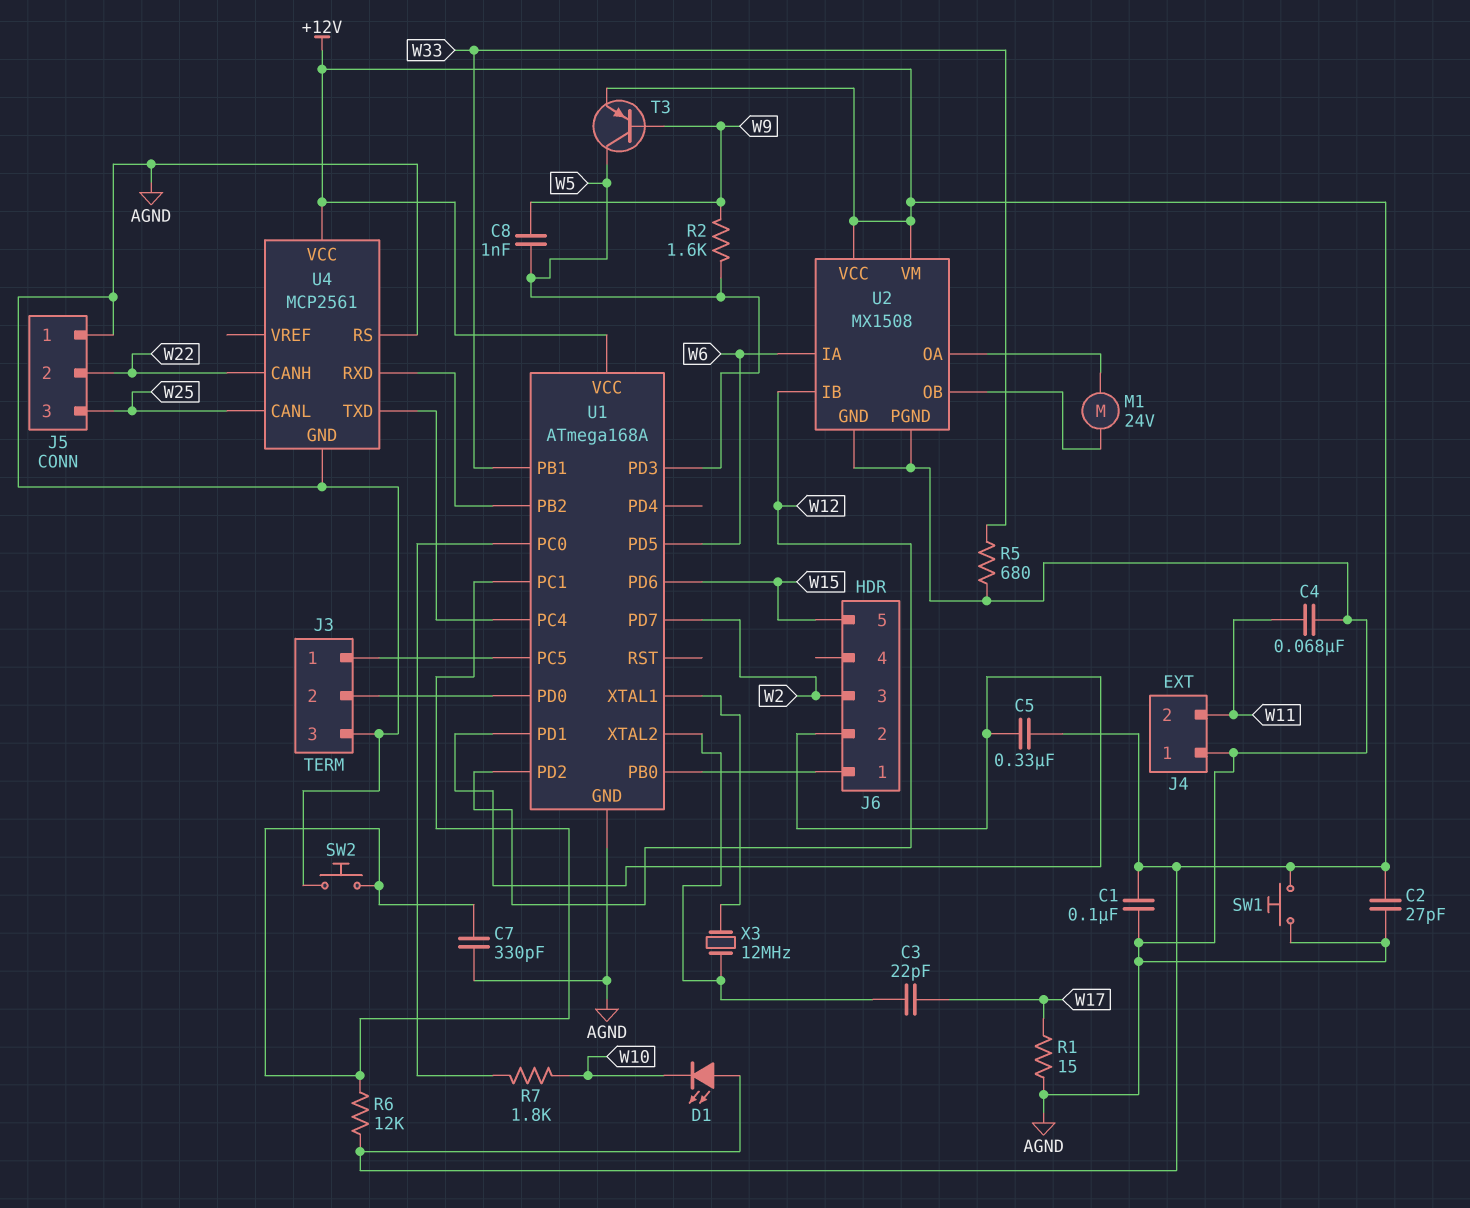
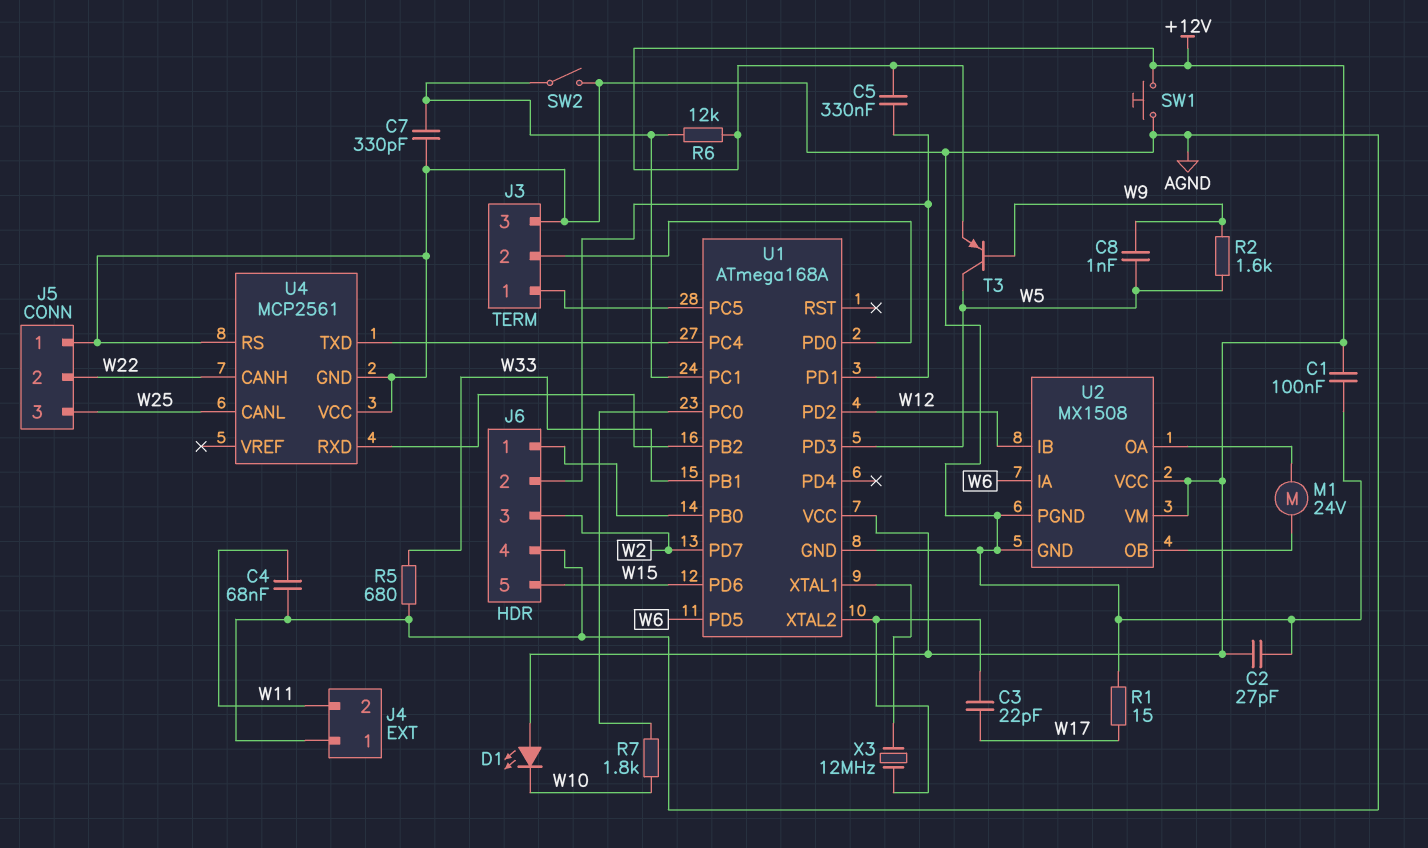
J6 pin 4: none -> AGND
SW2: button (AGND, U1/PC1) -> switch (AGND, U1/PC1)
U4 pin VCC: +12V -> AGND

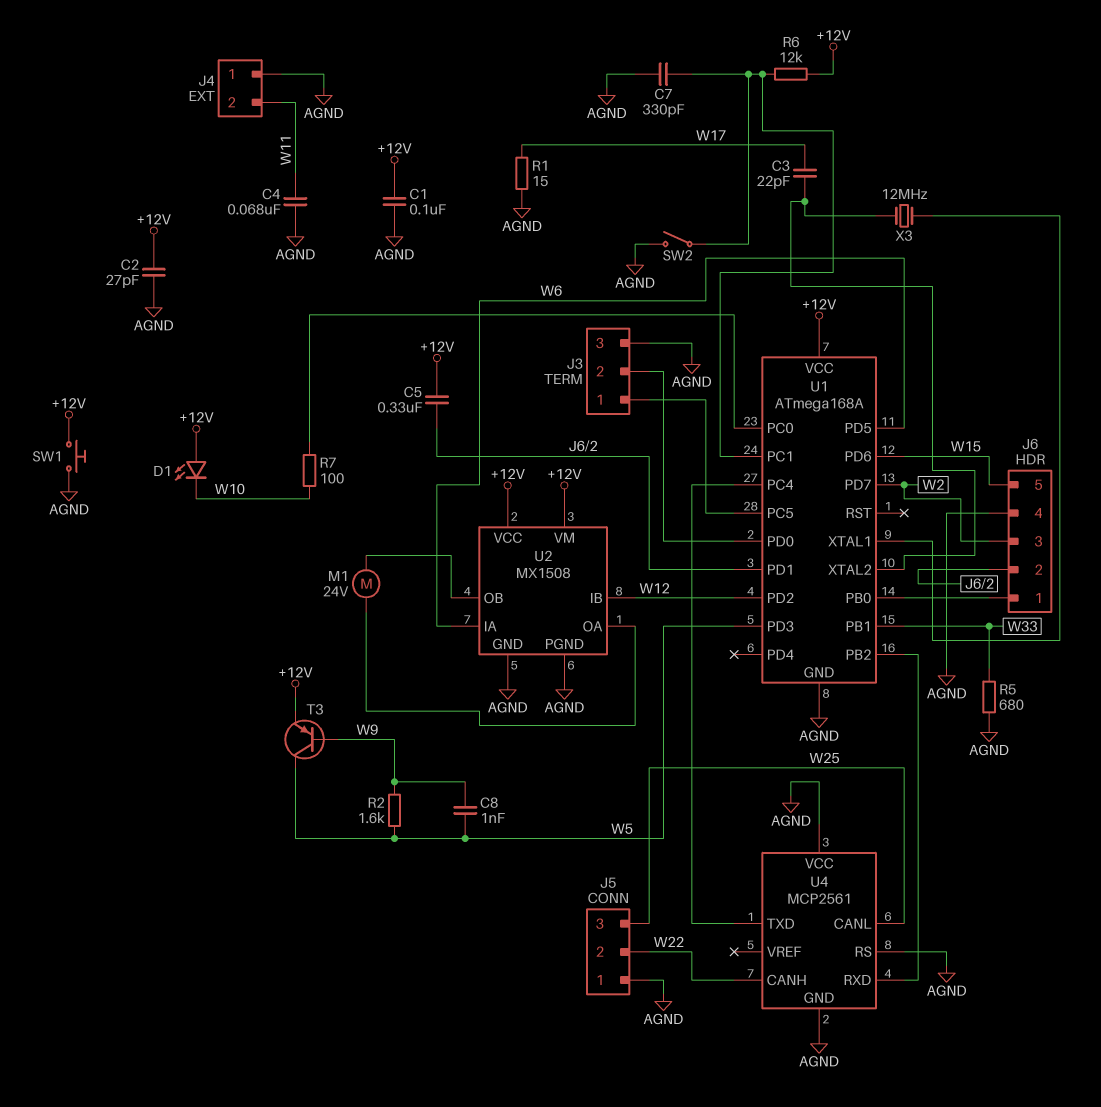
R7: 1.8k (U1/PC0, W10) -> 100 (U1/PC0, W10)

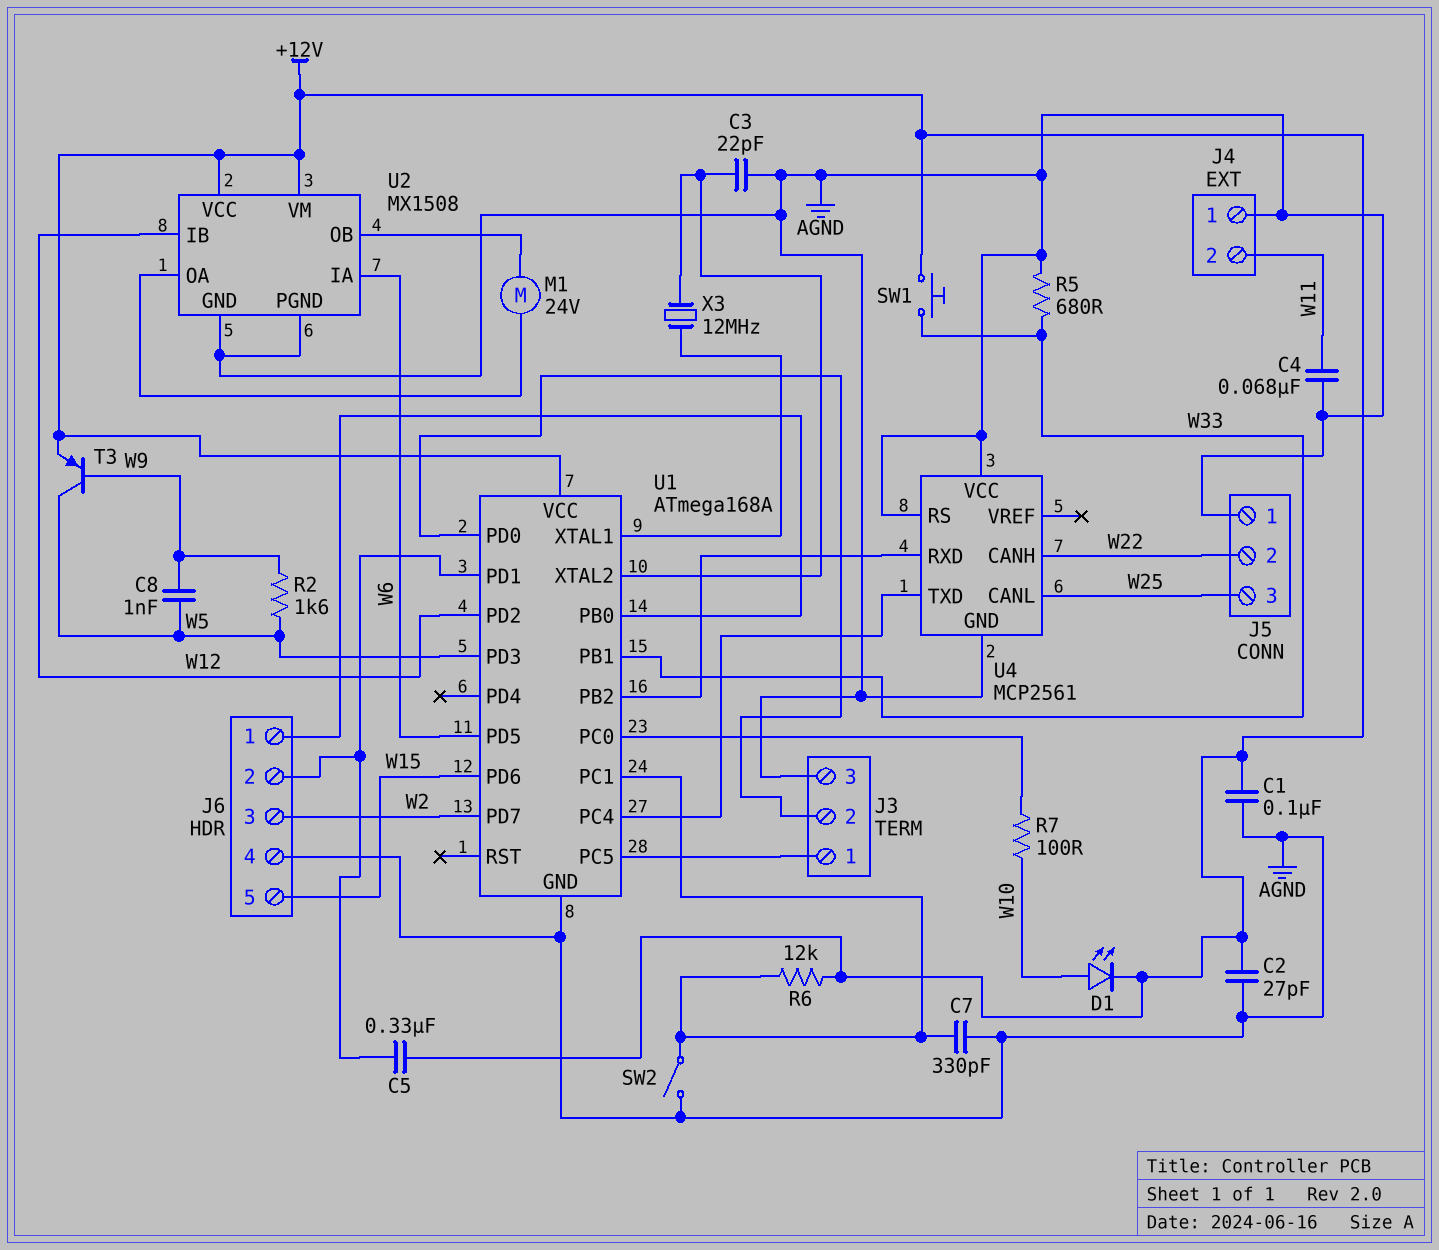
C3: 22pF (U1/XTAL2, W17) -> 22pF (AGND, U1/XTAL2)
D1: LED (A +12V, K W10) -> LED (A W10, K +12V)
R1: 15 (AGND, W17) -> none
SW1: button (+12V, AGND) -> button (+12V, W33)

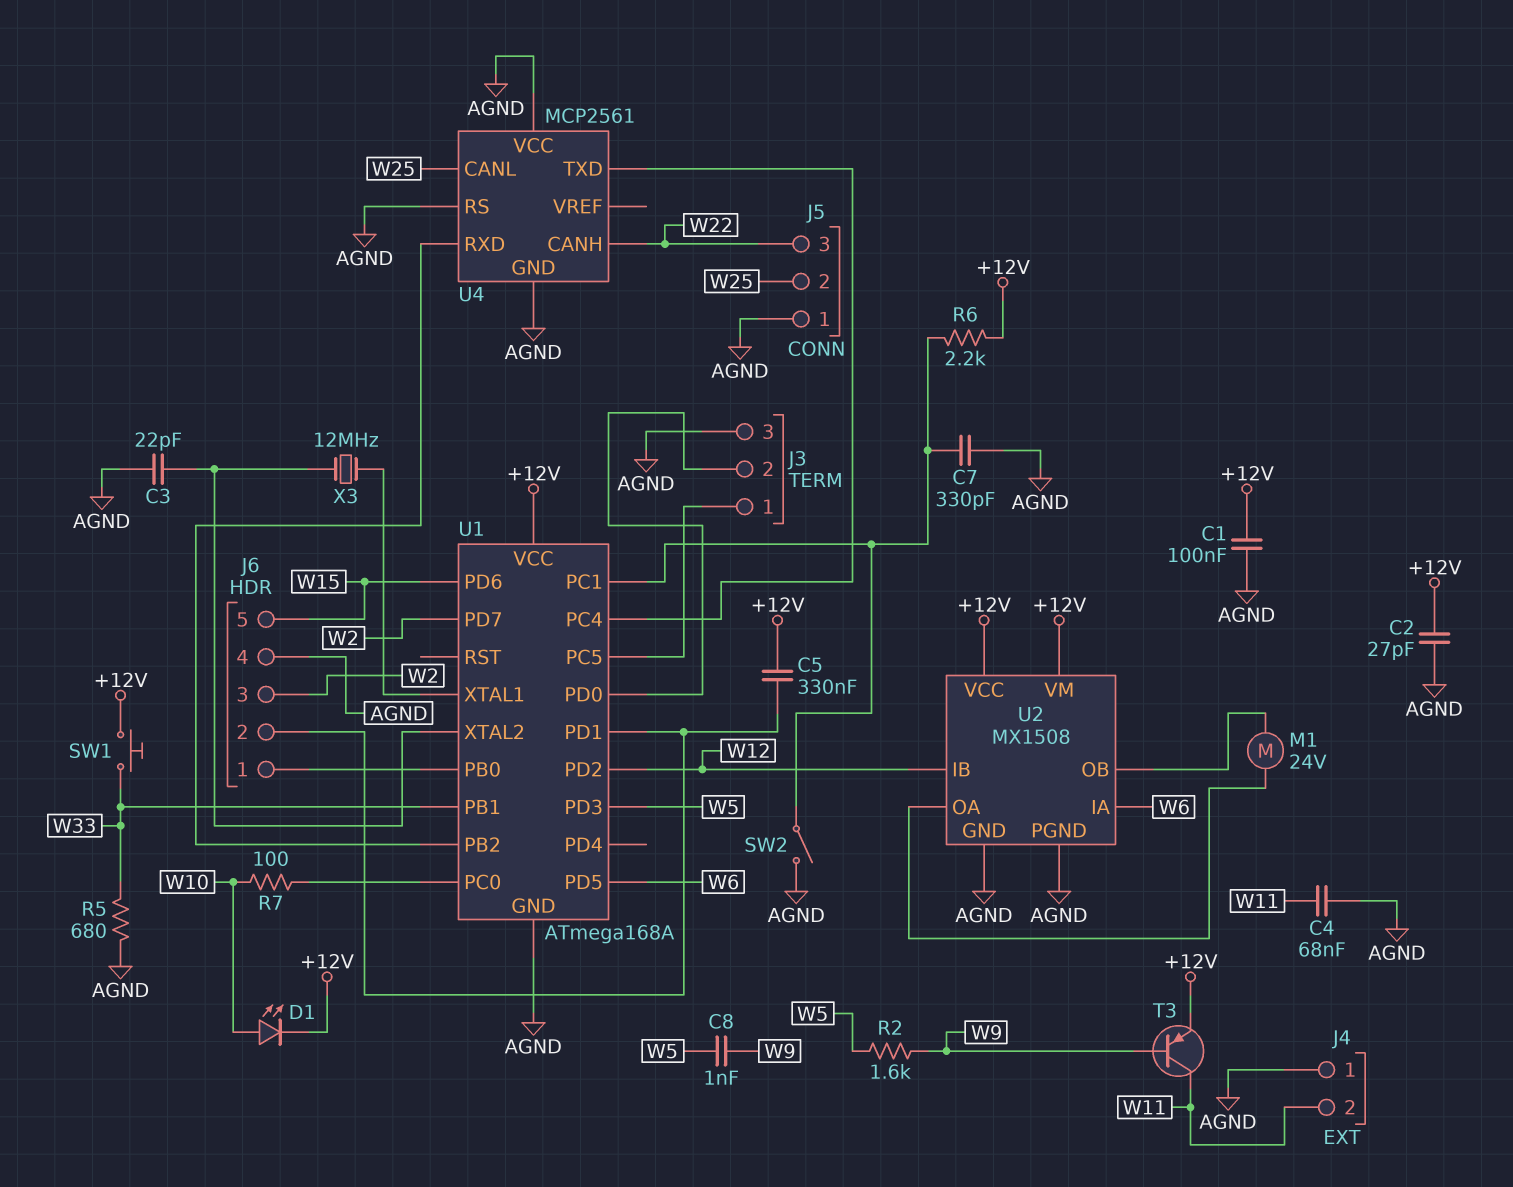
J5 pin 2: W22 -> W25
J5 pin 3: W25 -> W22
R6: 12k (+12V, U1/PC1) -> 2.2k (+12V, U1/PC1)
T3: PNP (B W9, C W5, E +12V) -> PNP (B W9, C W11, E +12V)

